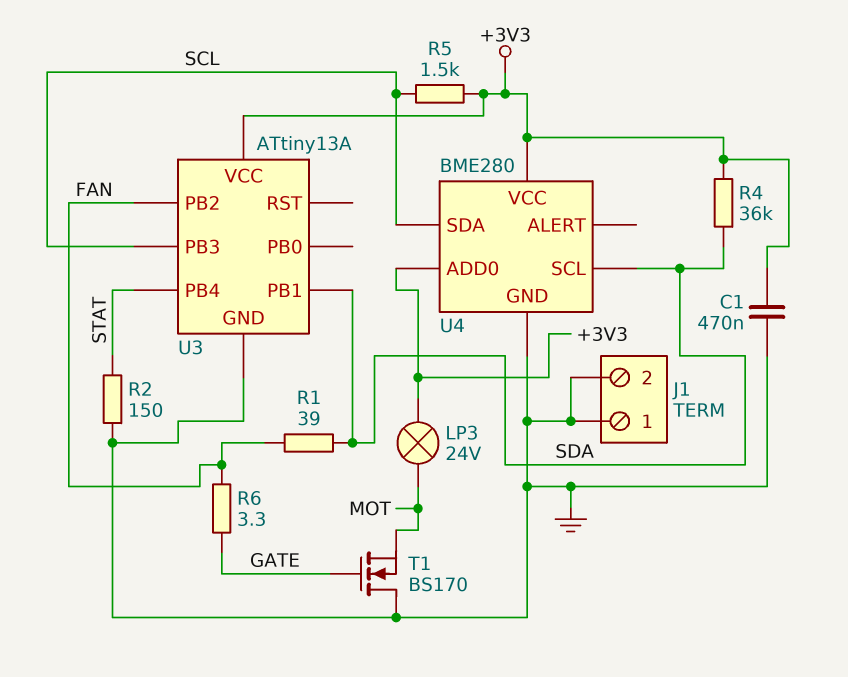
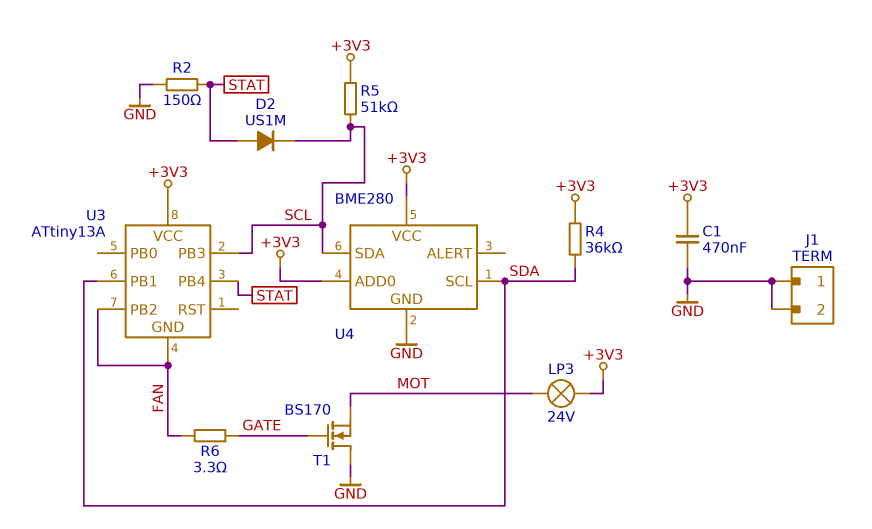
D2: none -> diode US1M (A STAT, K SCL)
R1: 39 (FAN, SDA) -> none
R5: 1.5k (+3V3, SCL) -> 51k (+3V3, SCL)
U3 pin GND: GND -> FAN

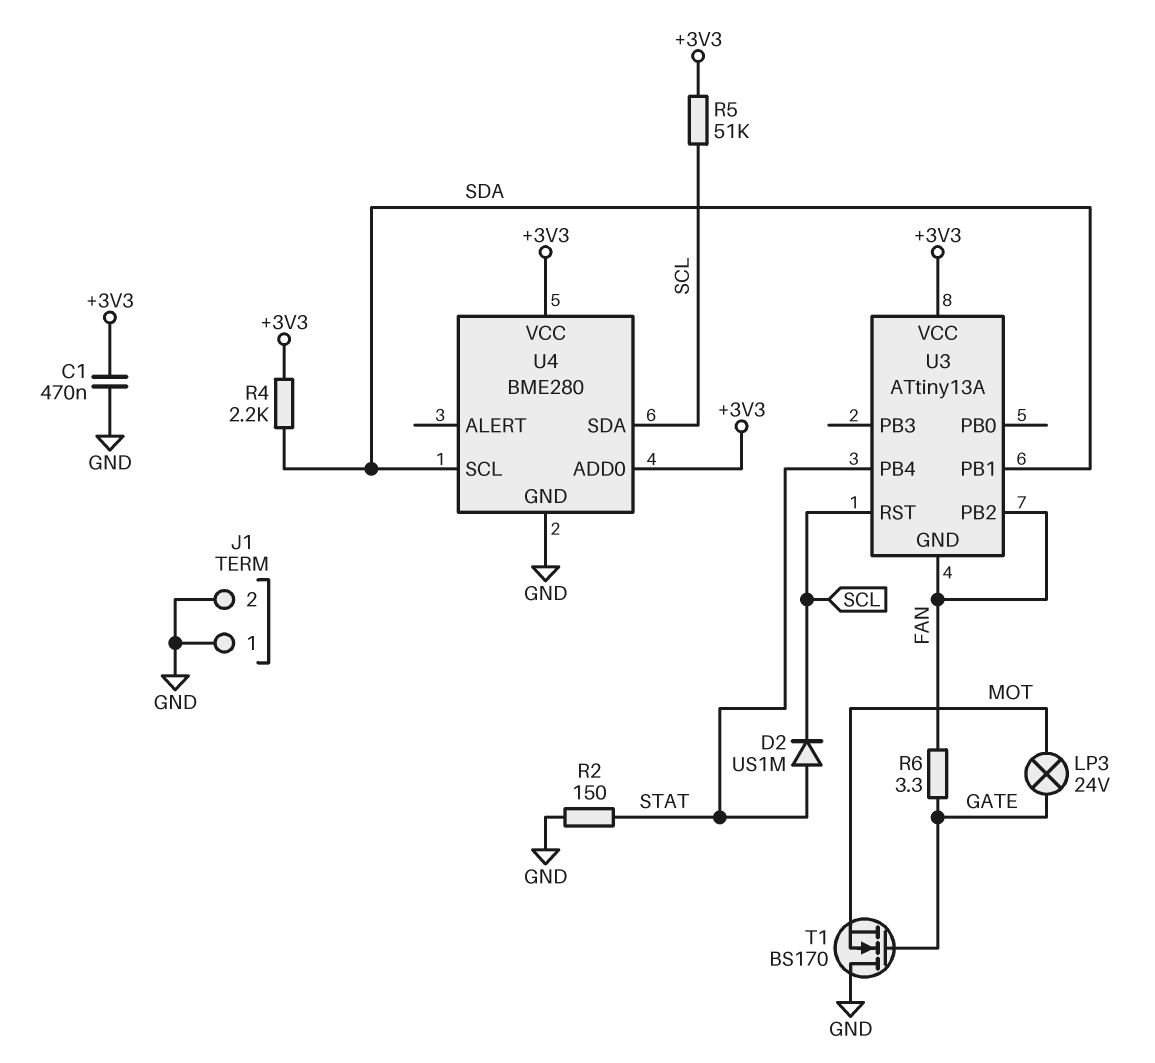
LP3: lamp 24V (+3V3, MOT) -> lamp 24V (GATE, MOT)
R4: 36k (+3V3, SDA) -> 2.2k (+3V3, SDA)
U3 pin PB3: SCL -> none
U3 pin RST: none -> SCL

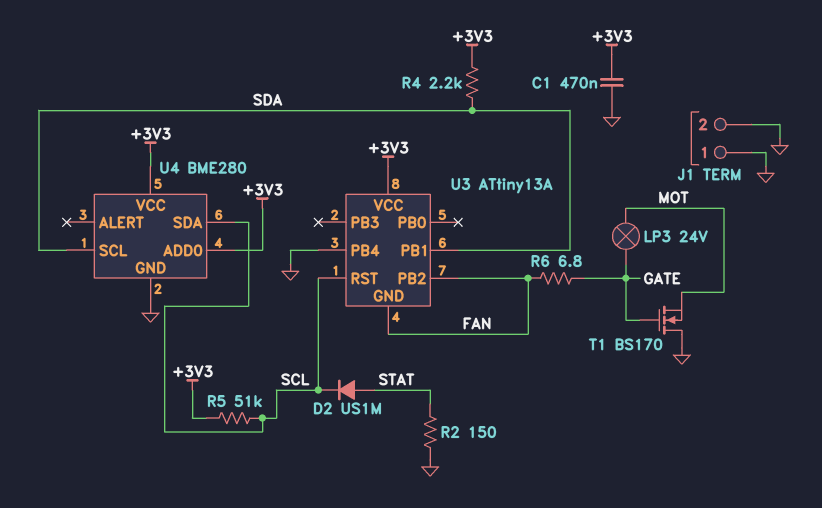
R6: 3.3 (FAN, GATE) -> 6.8 (FAN, GATE)
U3 pin PB4: STAT -> GND

